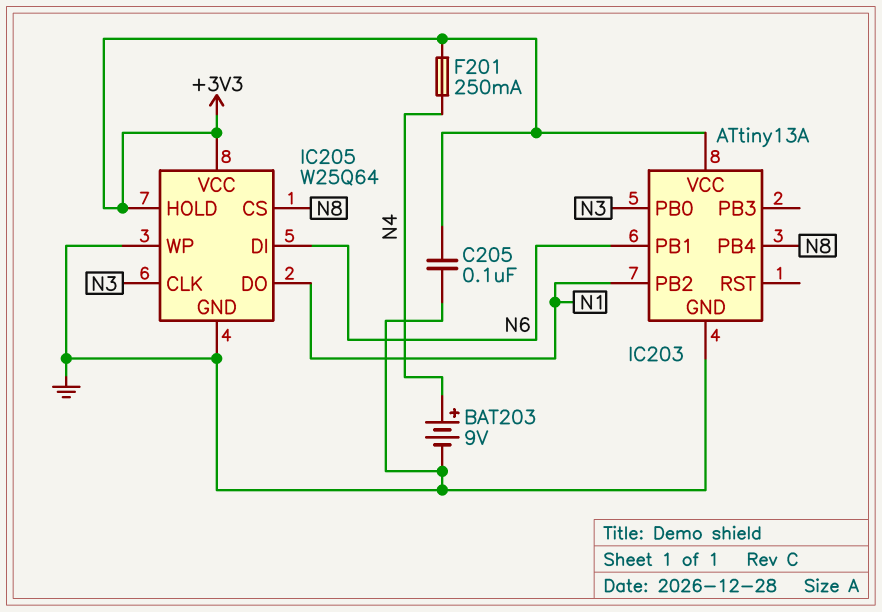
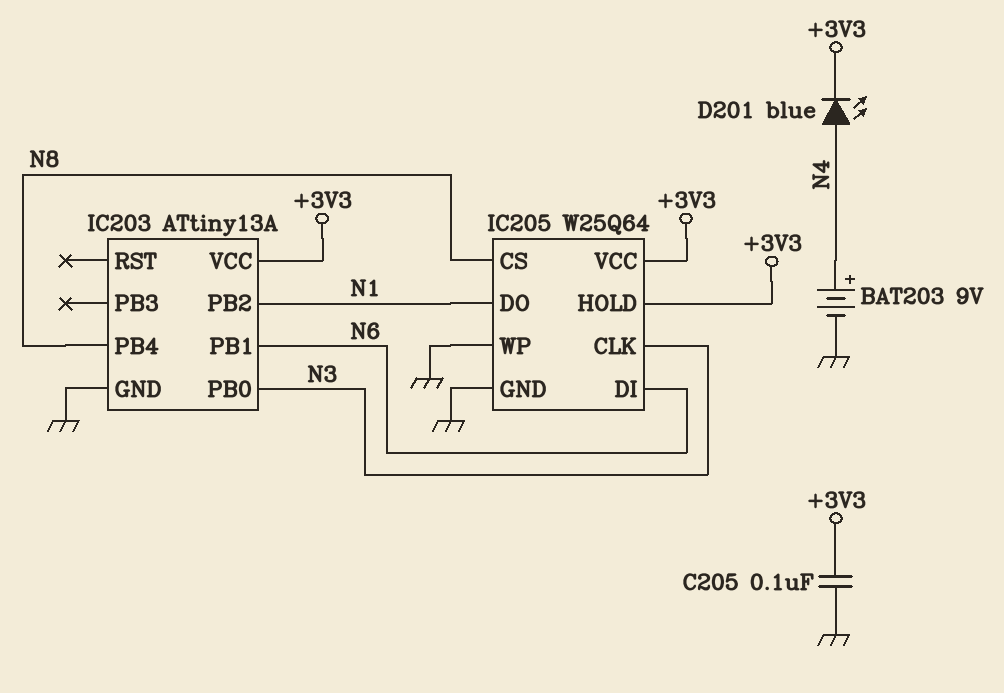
D201: none -> LED blue (A N4, K +3V3)
F201: 250mA (+3V3, N4) -> none

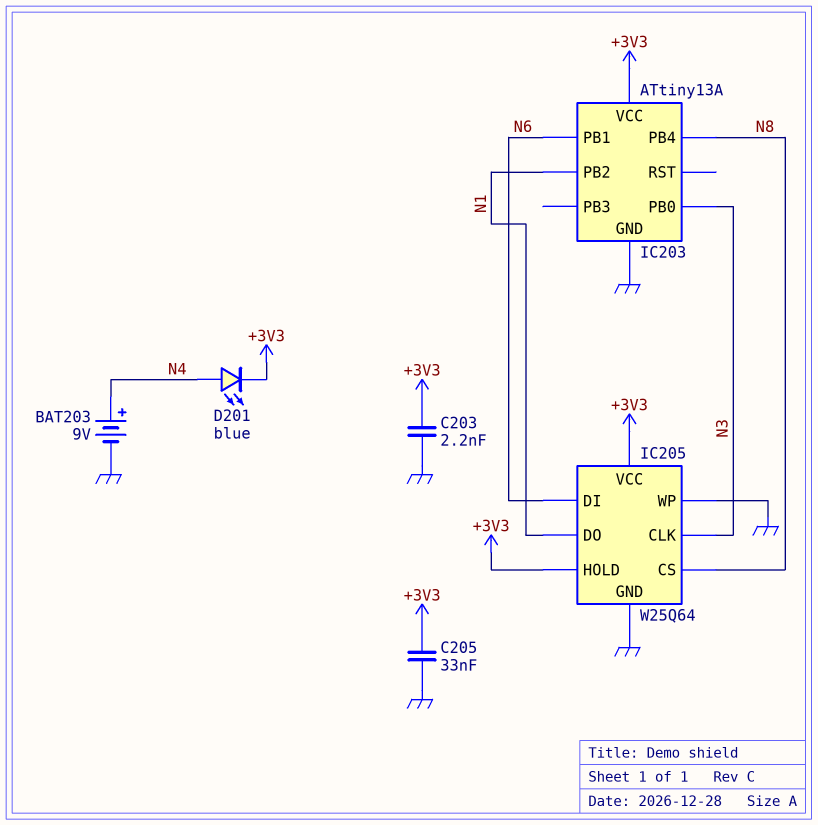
C203: none -> 2.2nF (+3V3, GND)
C205: 100nF (+3V3, GND) -> 33nF (+3V3, GND)

